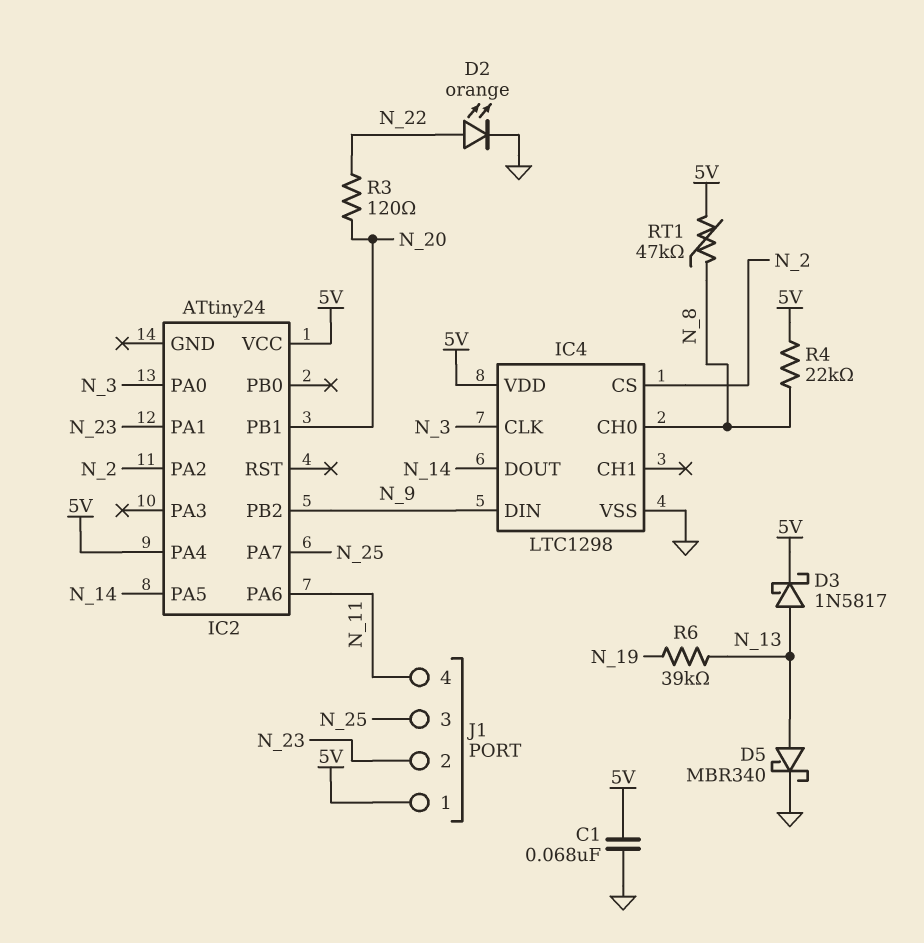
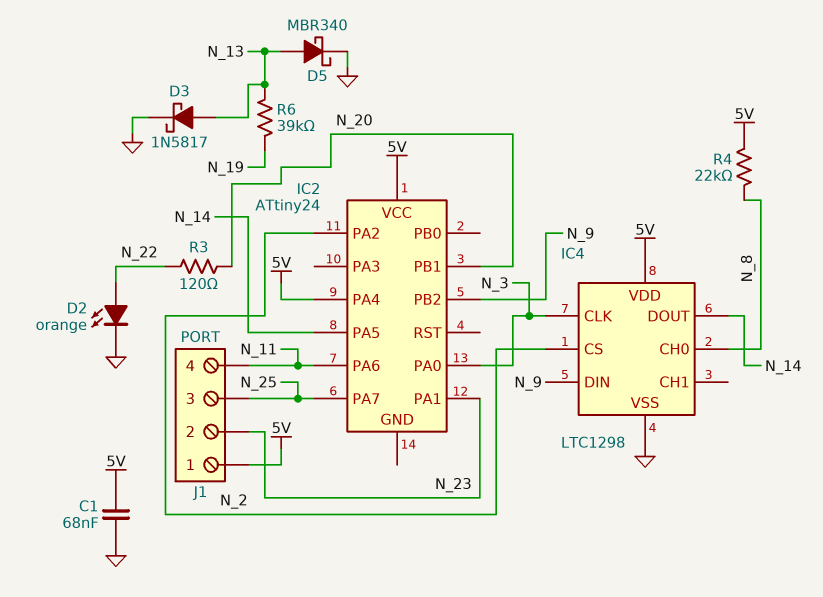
D3: schottky 1N5817 (A N_13, K 5V) -> schottky 1N5817 (A N_13, K GND)
RT1: 47k (5V, N_8) -> none

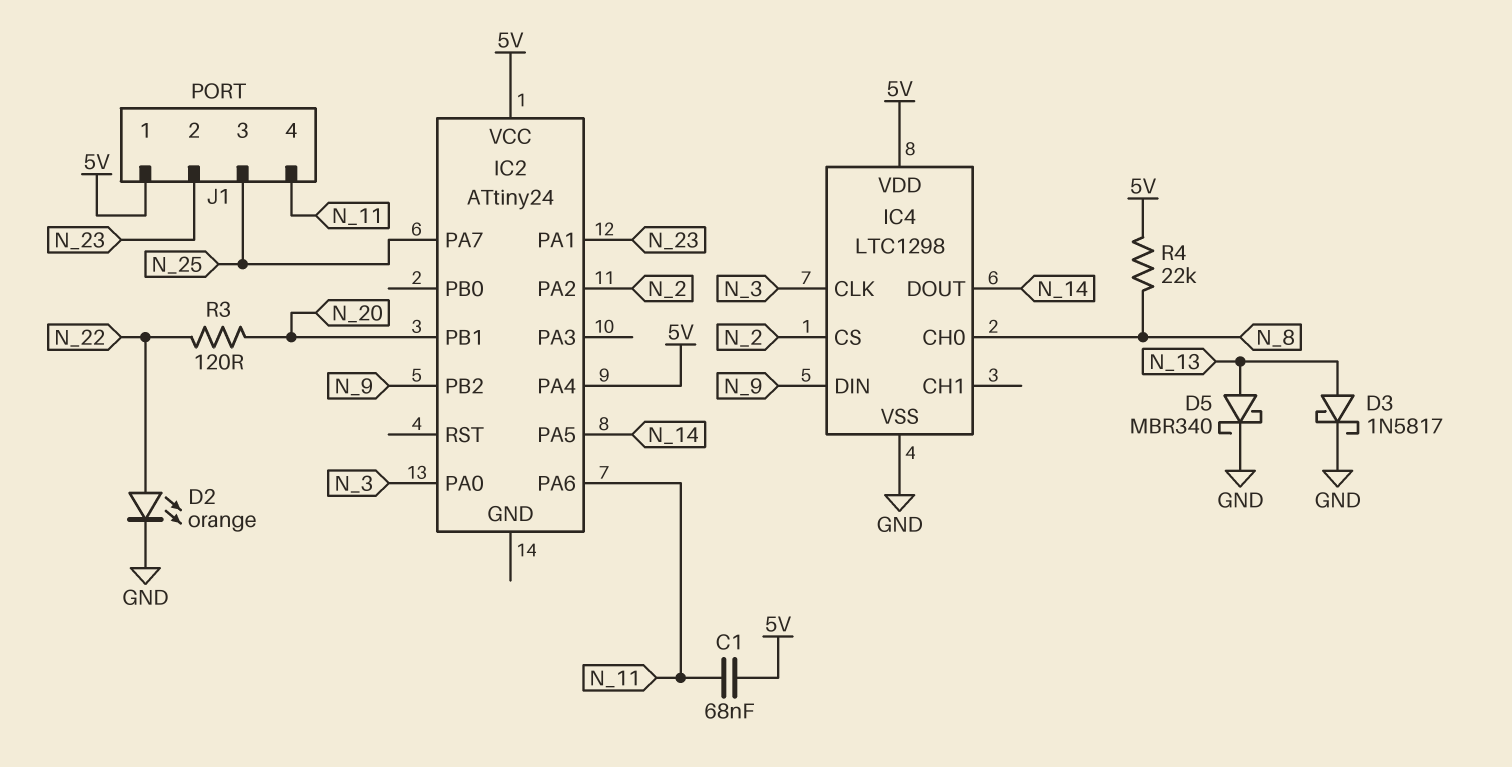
C1: 68nF (5V, GND) -> 68nF (5V, N_11)
R6: 39k (N_13, N_19) -> none

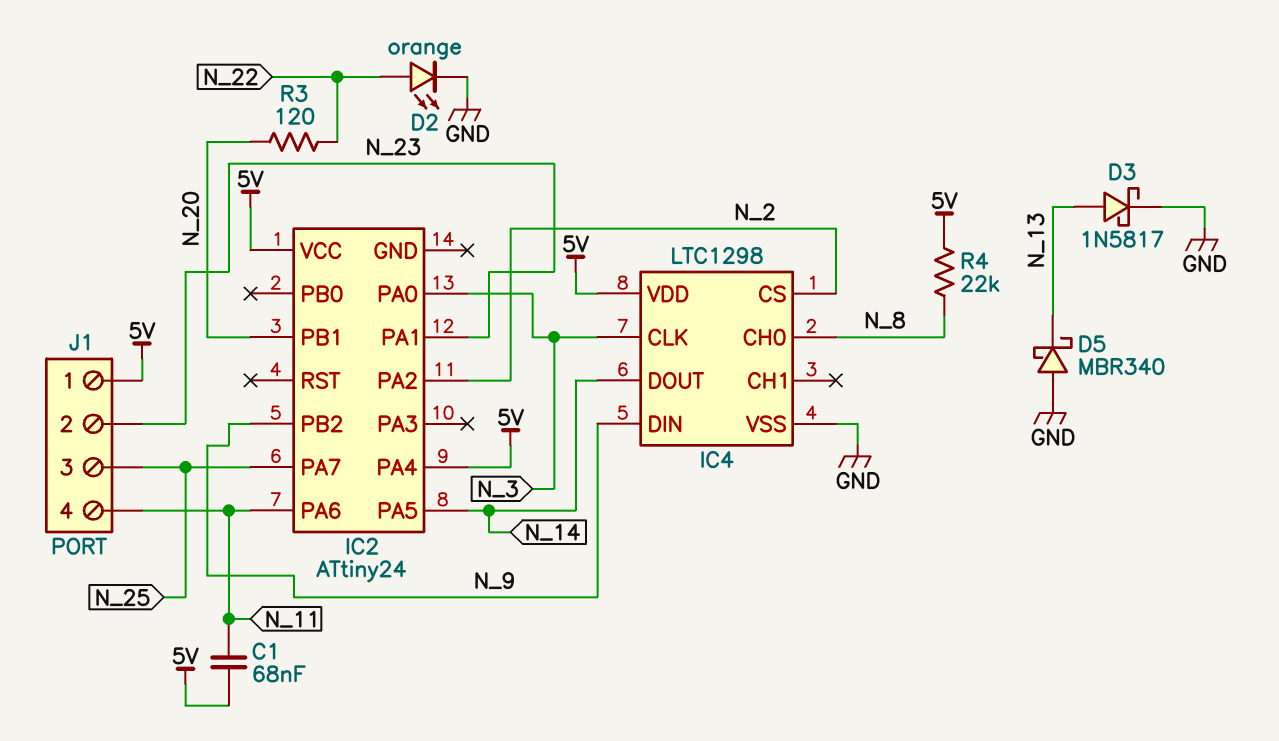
D5: schottky MBR340 (A N_13, K GND) -> schottky MBR340 (A GND, K N_13)

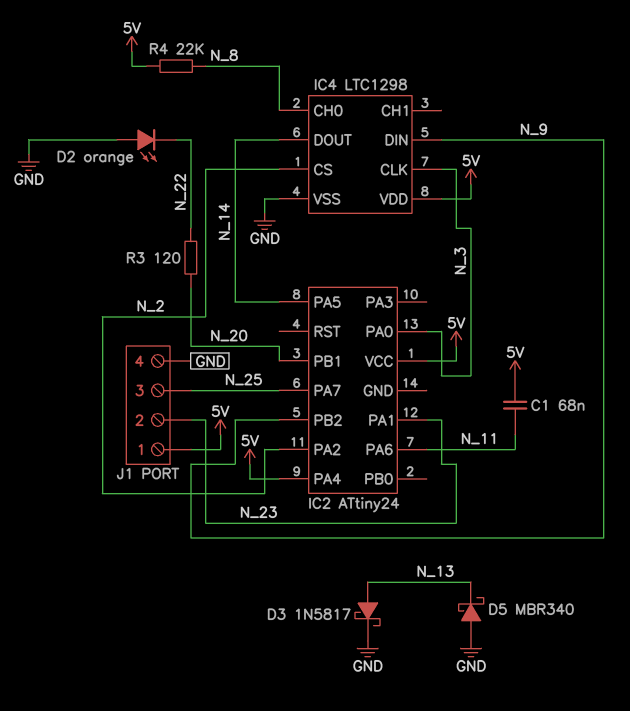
D2: LED orange (A N_22, K GND) -> LED orange (A GND, K N_22)
J1 pin 4: N_11 -> GND

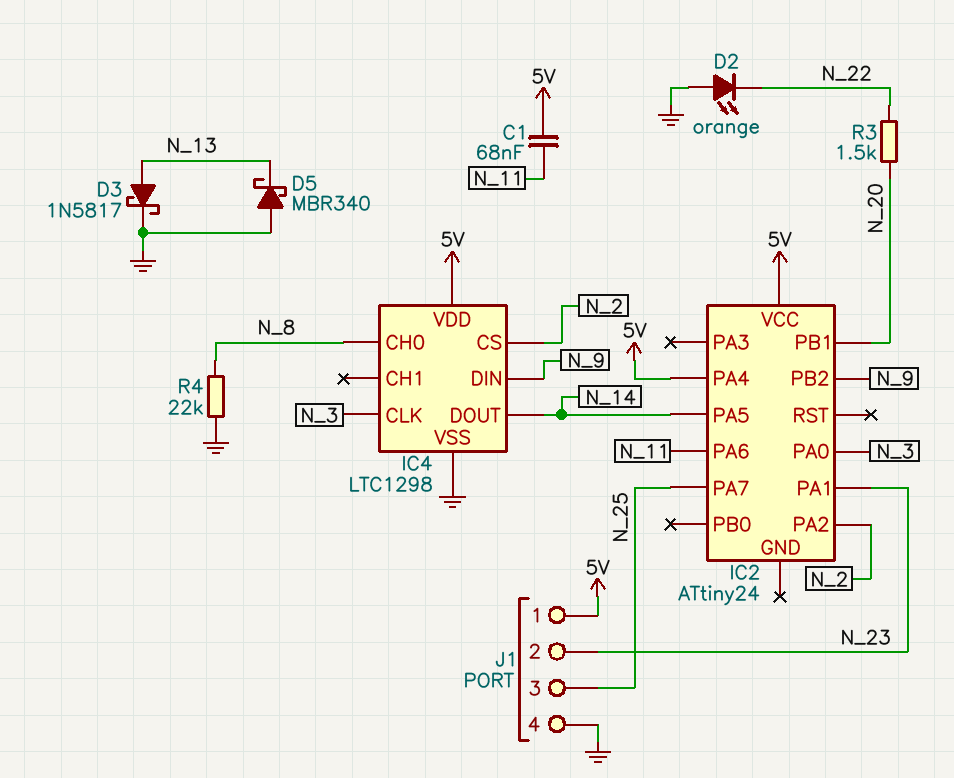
R3: 120 (N_20, N_22) -> 1.5k (N_20, N_22)
R4: 22k (5V, N_8) -> 22k (GND, N_8)

